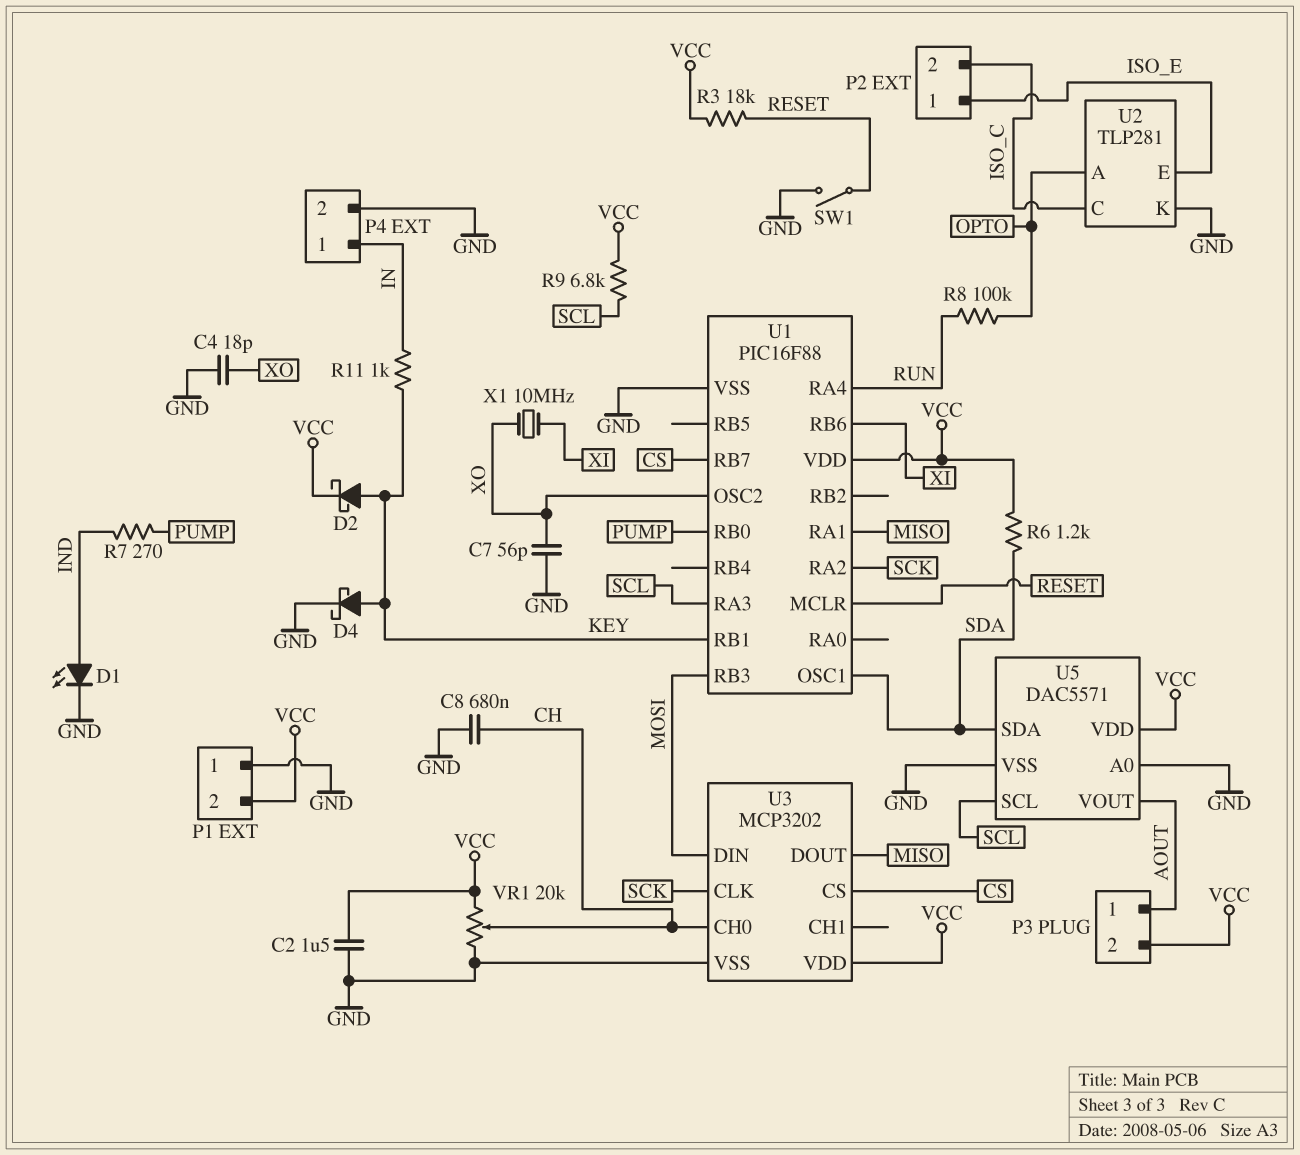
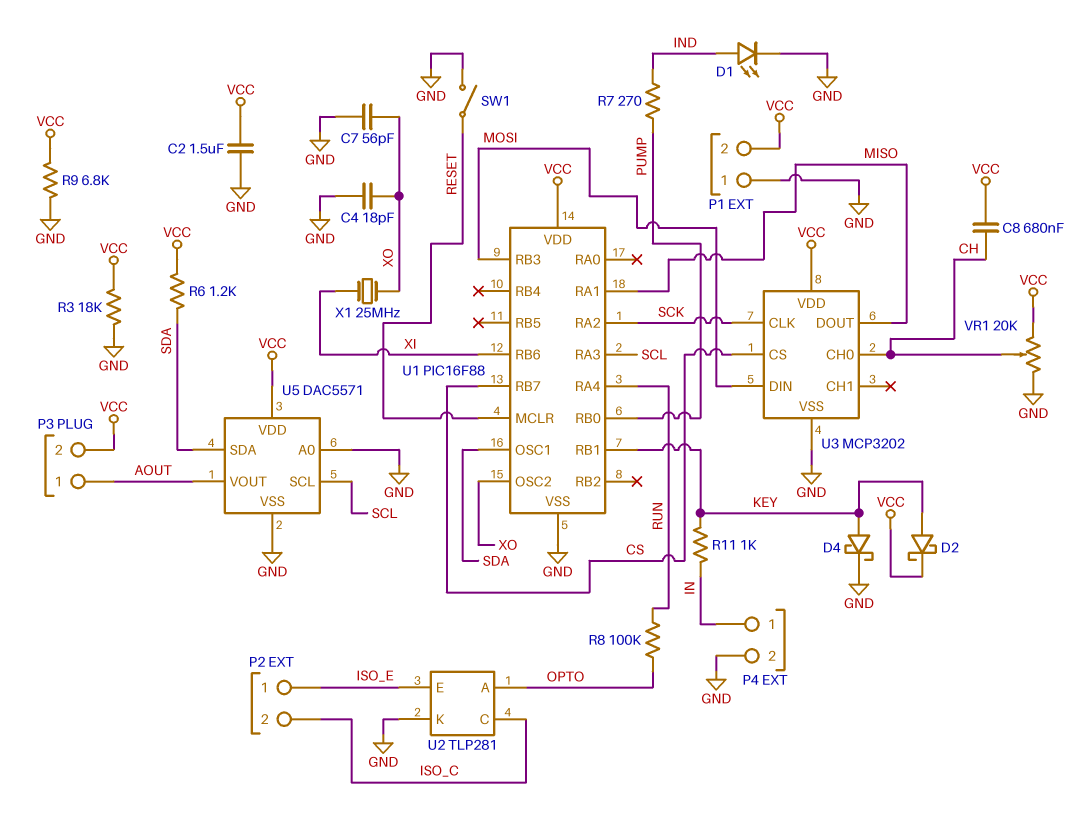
C8: 680nF (CH, GND) -> 680nF (CH, VCC)
R3: 18k (RESET, VCC) -> 18k (GND, VCC)
R9: 6.8k (SCL, VCC) -> 6.8k (GND, VCC)
X1: 10MHz (XI, XO) -> 25MHz (XI, XO)

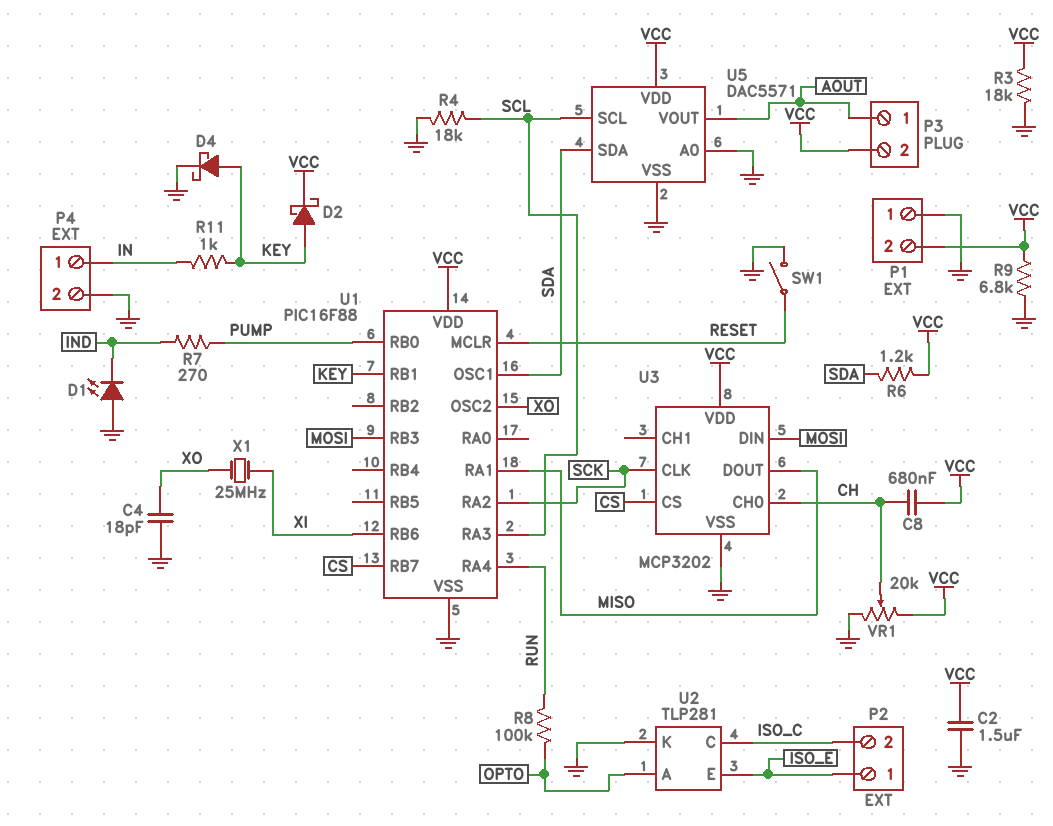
C7: 56pF (GND, XO) -> none
D1: LED (A IND, K GND) -> LED (A GND, K IND)
R4: none -> 18k (GND, SCL)

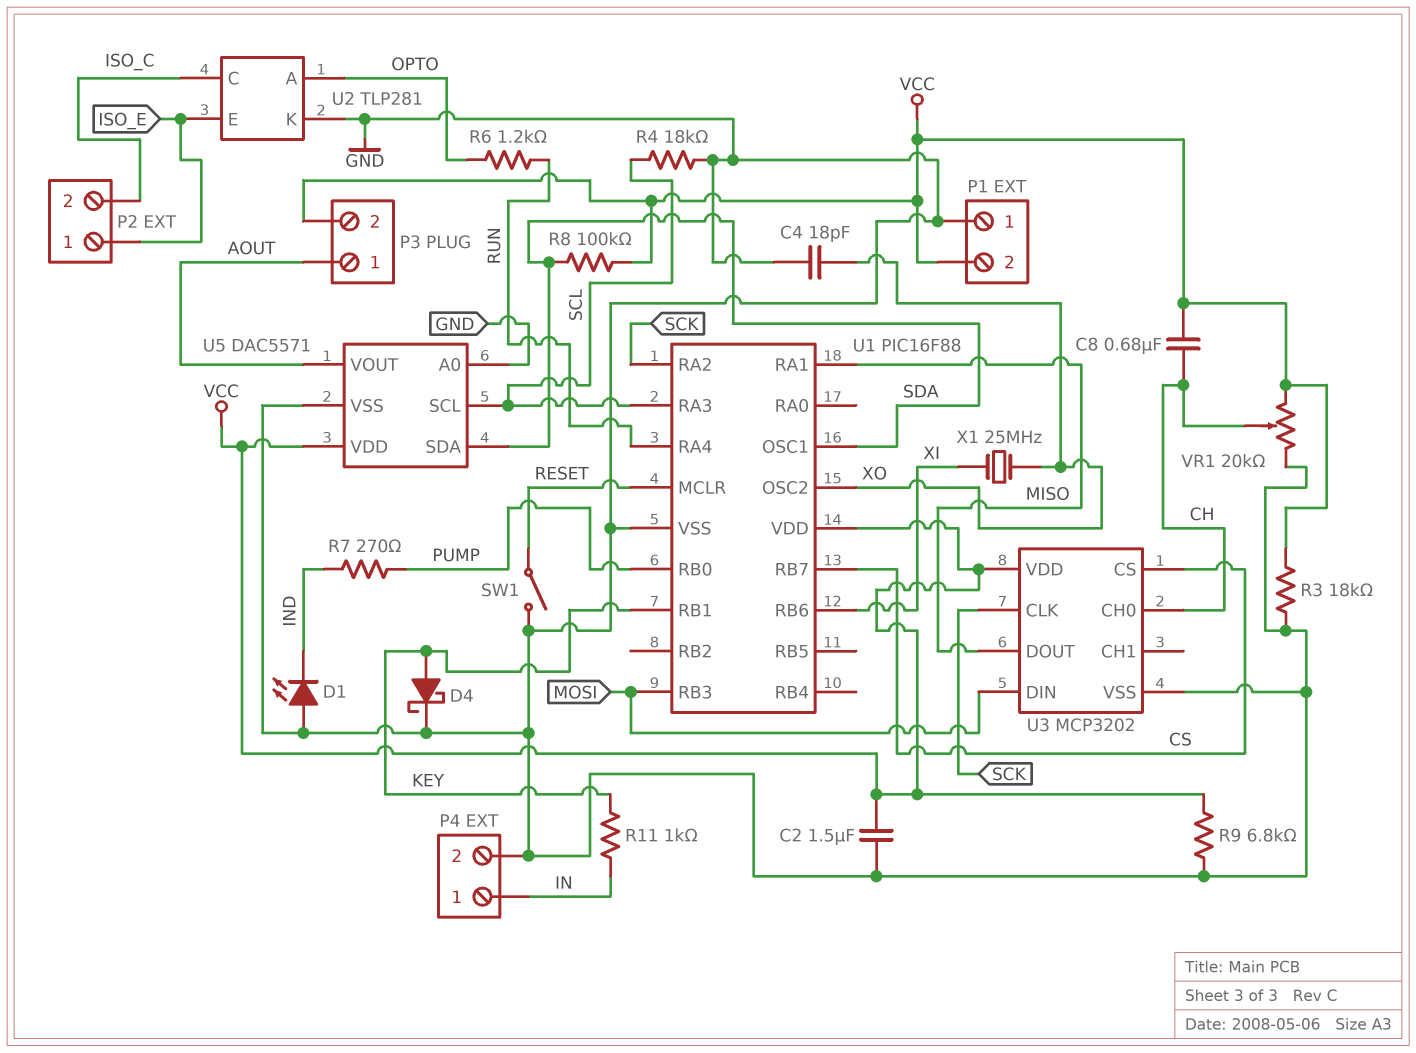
D2: schottky (A KEY, K VCC) -> none
R6: 1.2k (SDA, VCC) -> 1.2k (OPTO, RUN)
R8: 100k (OPTO, RUN) -> 100k (SDA, VCC)

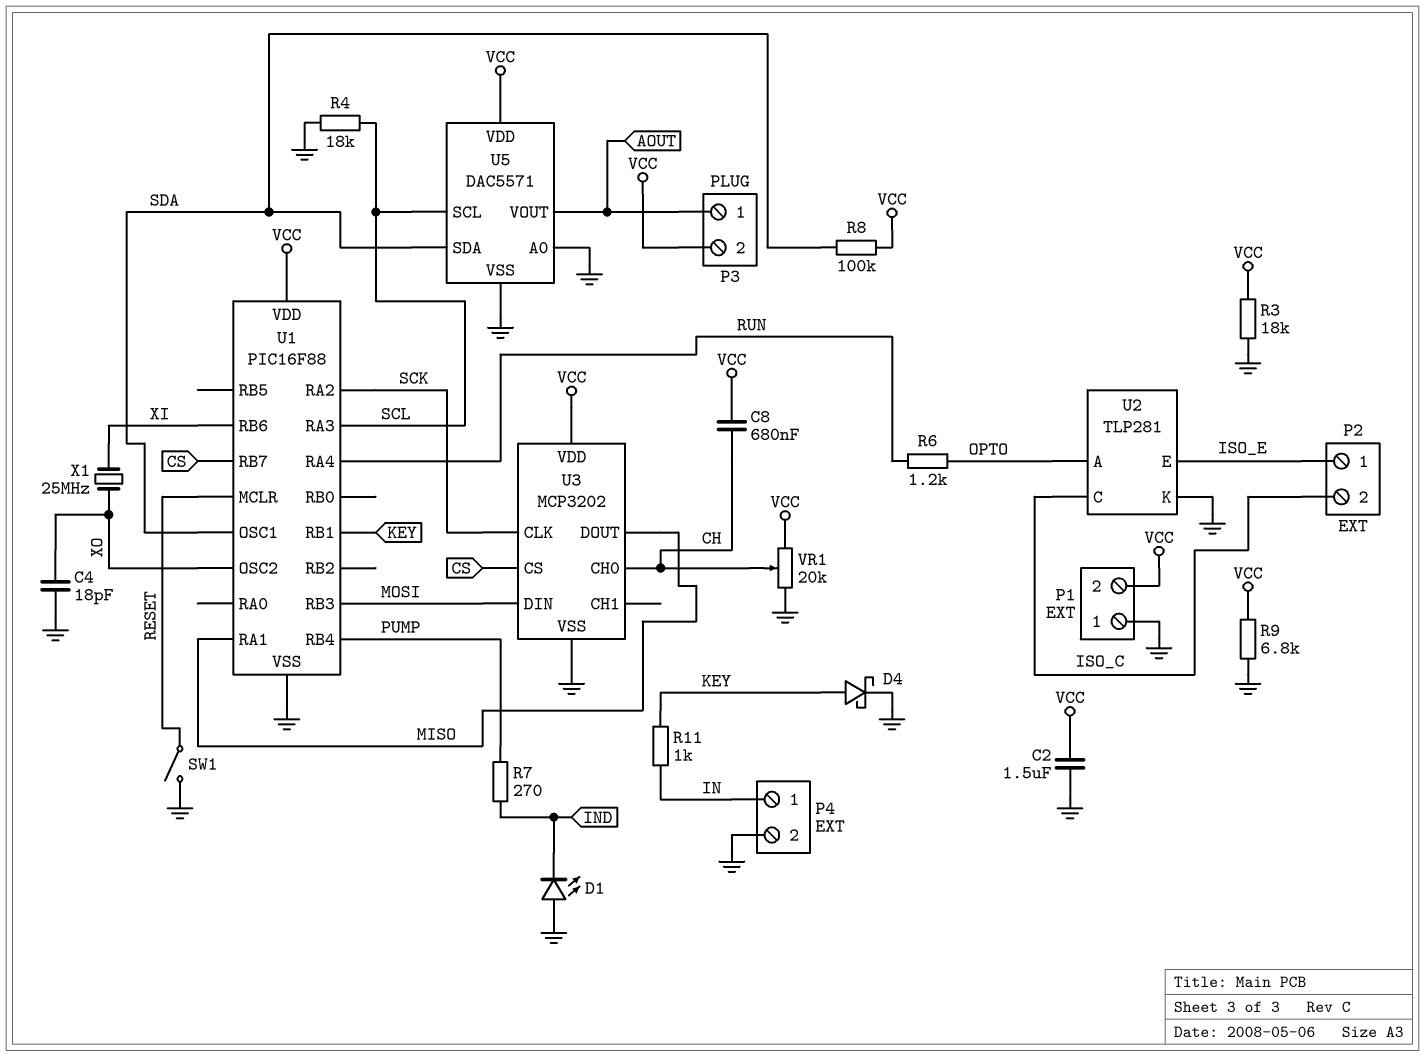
U1 pin RB0: PUMP -> none
U1 pin RB4: none -> PUMP

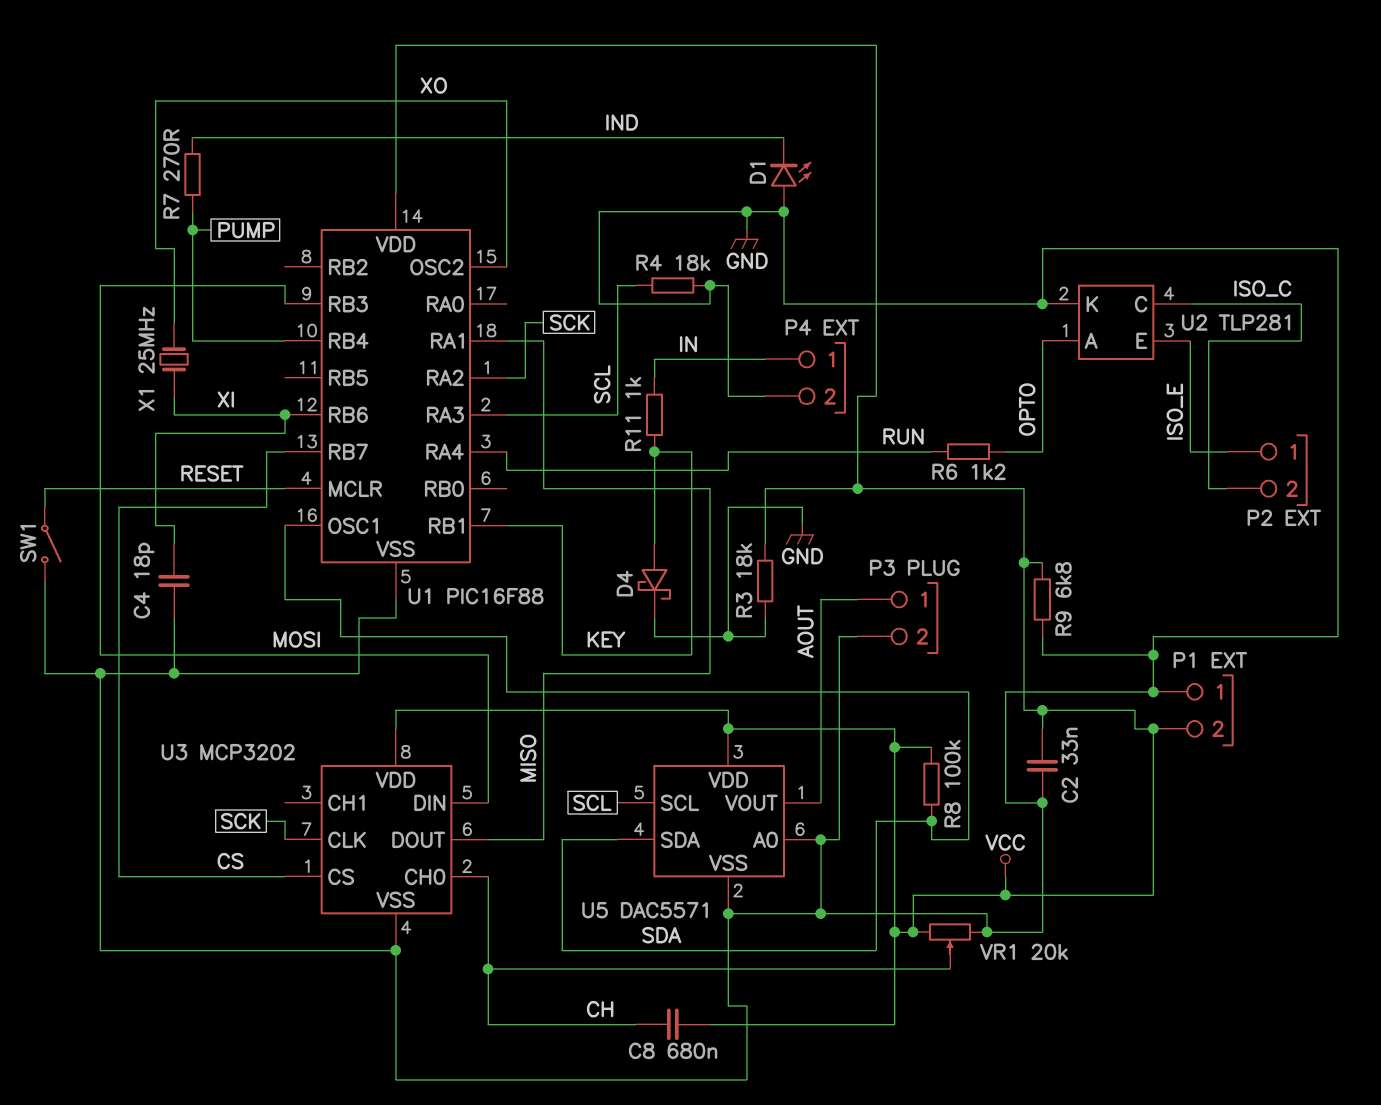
C2: 1.5uF (GND, VCC) -> 33nF (GND, VCC)
C4: 18pF (GND, XO) -> 18pF (GND, XI)
P3 pin 2: VCC -> GND

